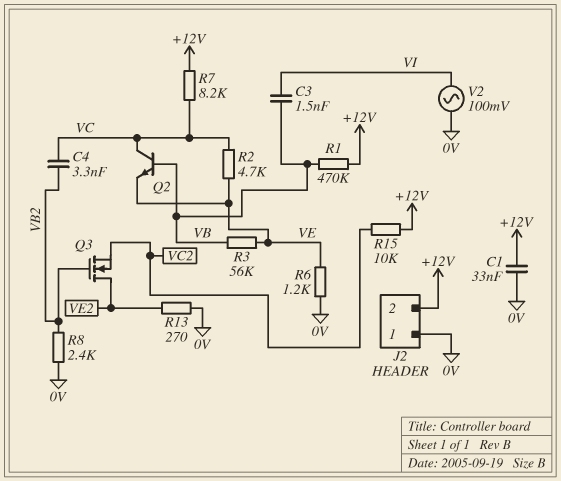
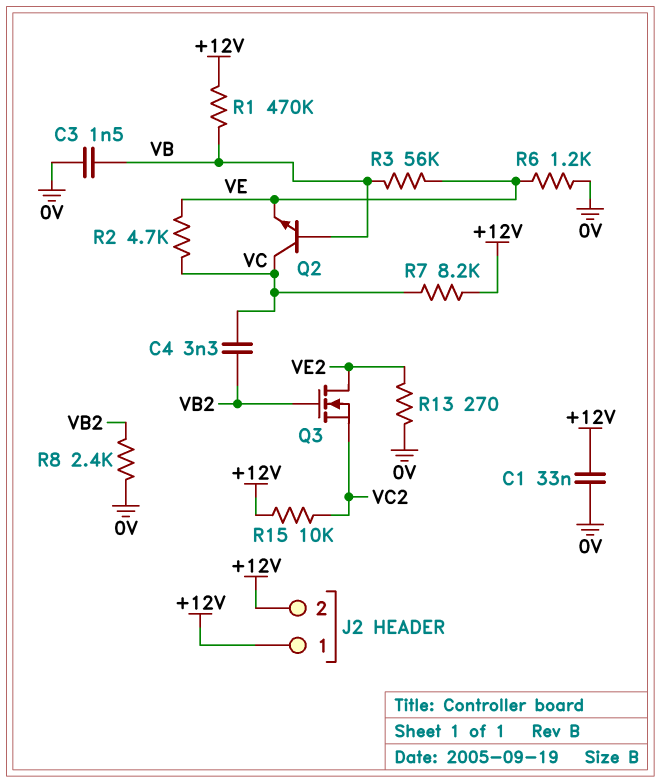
C3: 1.5nF (VB, VI) -> 1.5nF (0V, VB)
J2 pin 1: 0V -> +12V
V2: AC 100mV (0V, VI) -> none

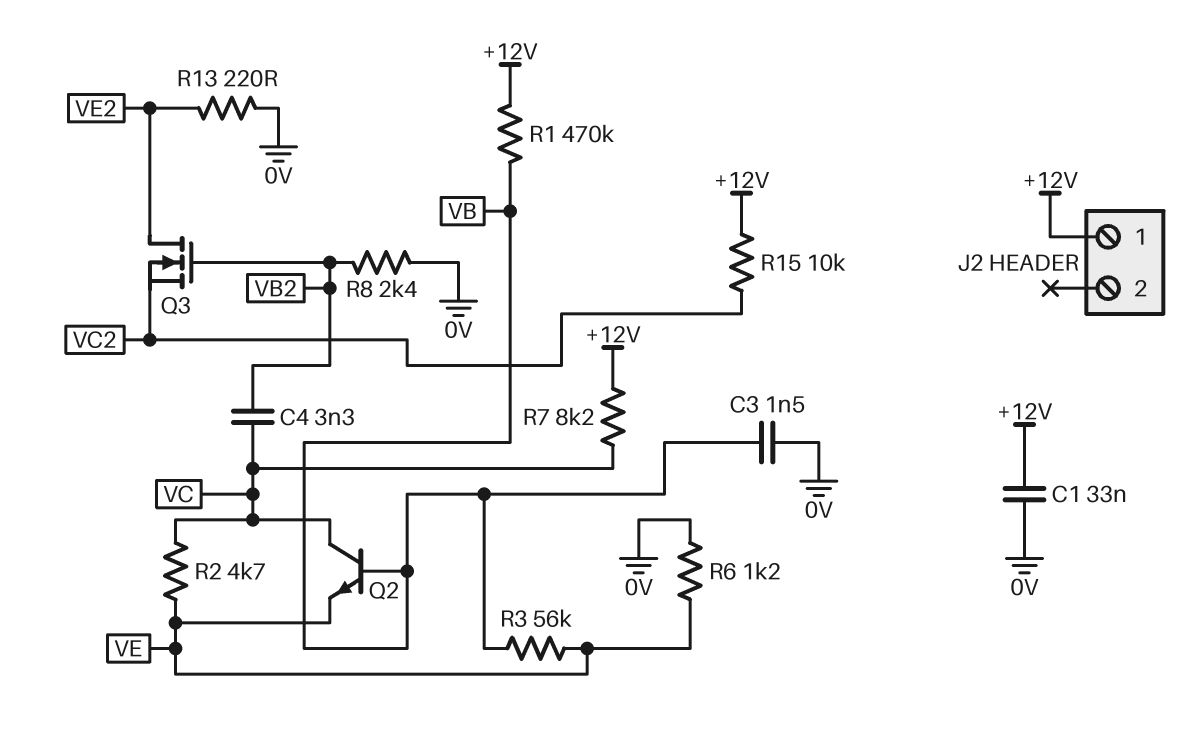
J2 pin 2: +12V -> none
R13: 270 (0V, VE2) -> 220 (0V, VE2)

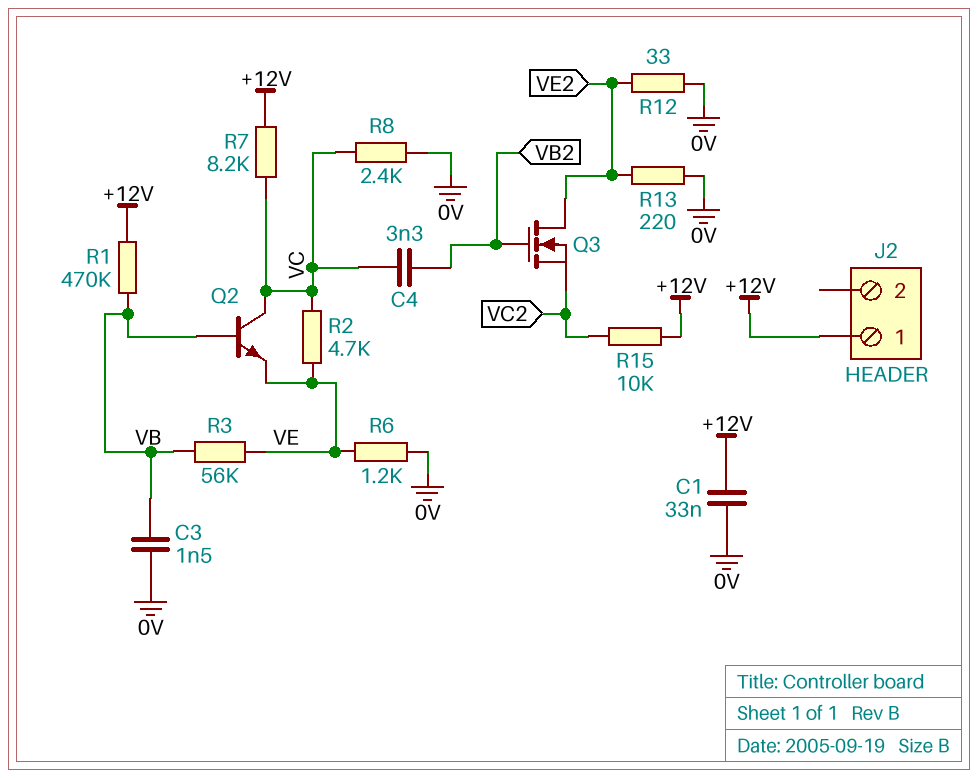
R8: 2.4k (0V, VB2) -> 2.4k (0V, VC)
R12: none -> 33 (0V, VE2)

